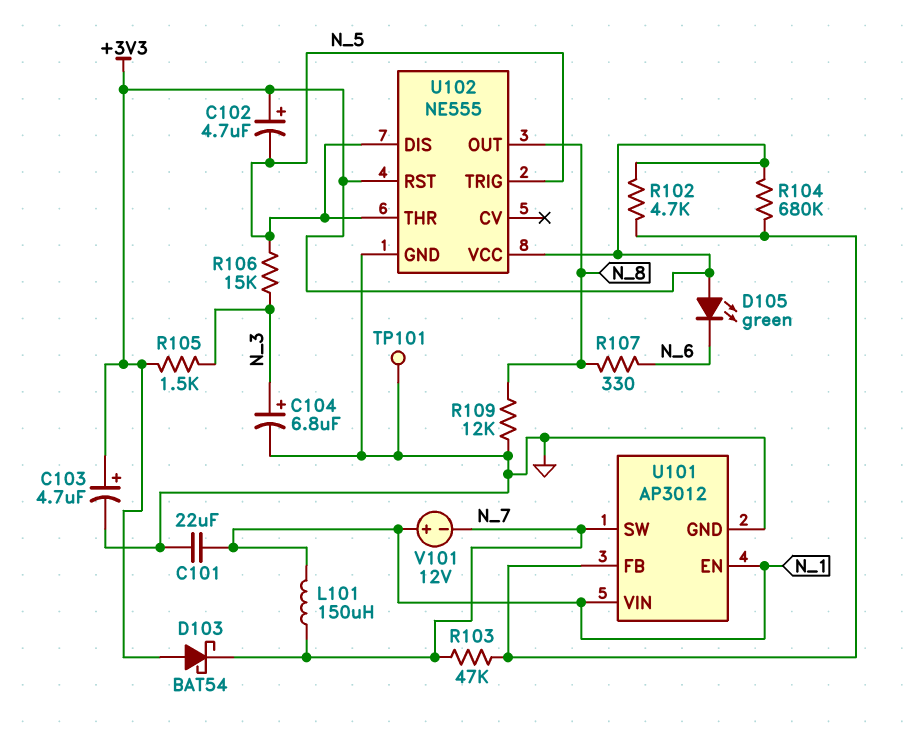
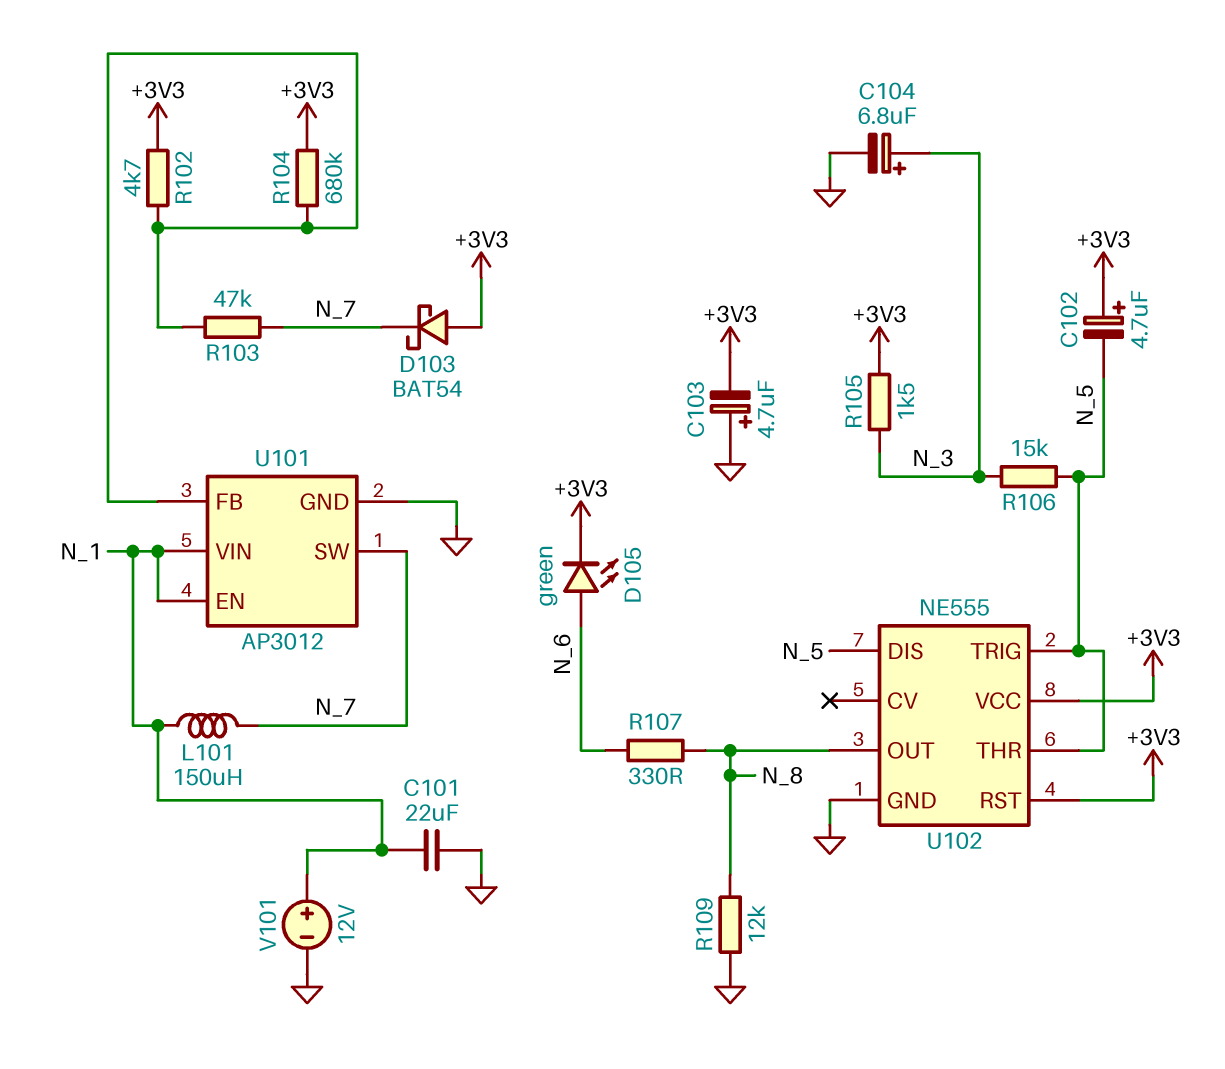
C103: 4.7uF (plus +3V3, minus GND) -> 4.7uF (plus GND, minus +3V3)
D105: LED green (A +3V3, K N_6) -> LED green (A N_6, K +3V3)
TP101: test point (GND) -> none
V101: 12V (plus N_1, minus N_7) -> 12V (plus N_1, minus GND)

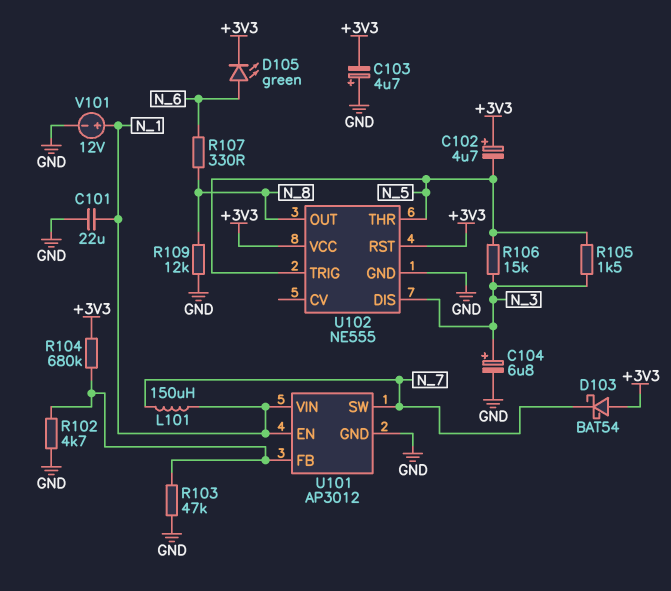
R102: 4.7k (+3V3, U101/FB) -> 4.7k (GND, U101/FB)
R103: 47k (N_7, U101/FB) -> 47k (GND, U101/FB)
R105: 1.5k (+3V3, N_3) -> 1.5k (N_3, N_5)
U102 pin DIS: N_5 -> N_3

